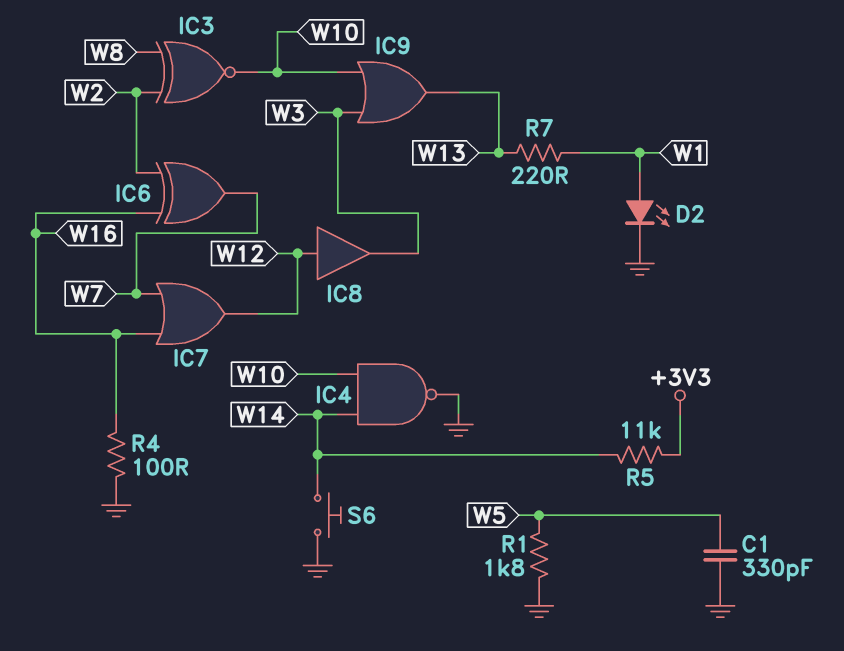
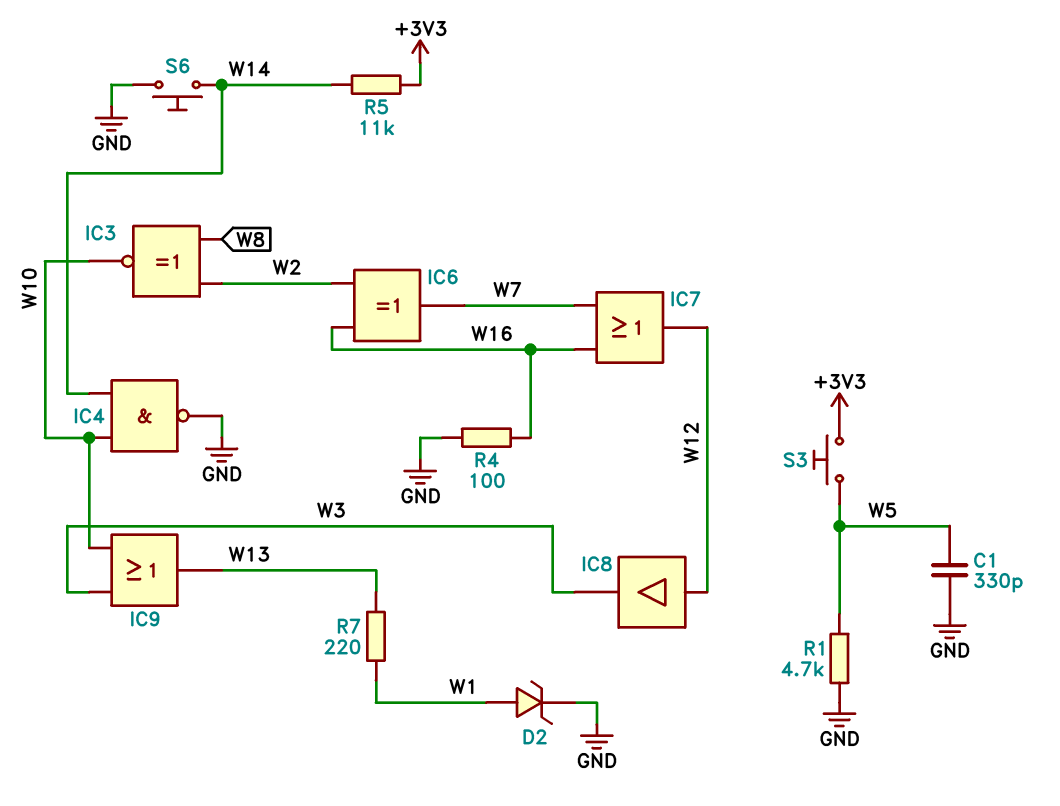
D2: LED (A W1, K GND) -> zener (A W1, K GND)
R1: 1.8k (GND, W5) -> 4.7k (GND, W5)
S3: none -> button (+3V3, W5)

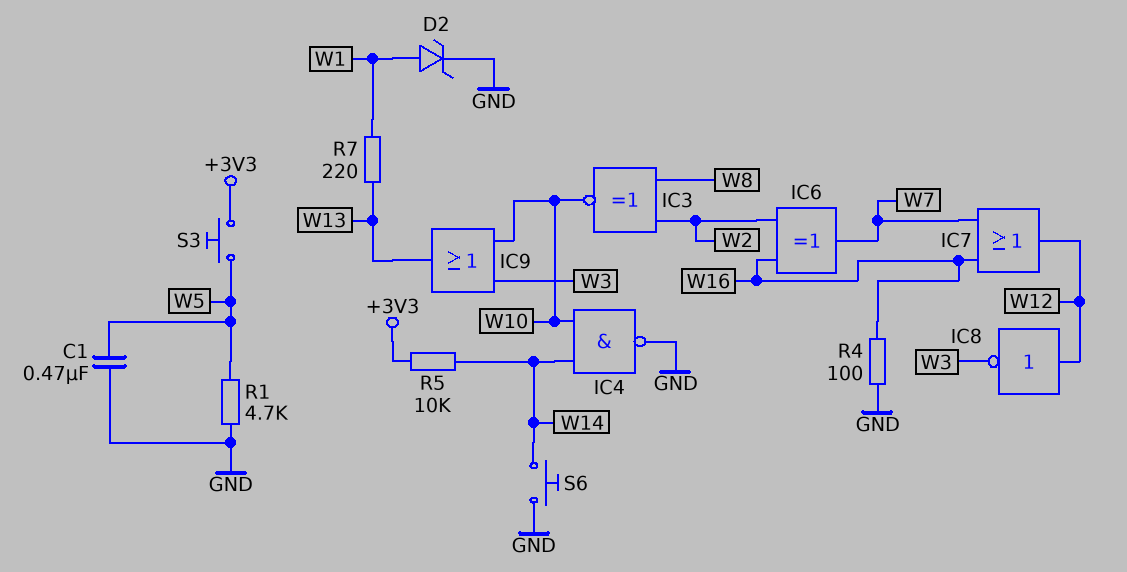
C1: 330pF (GND, W5) -> 470nF (GND, W5)
IC8: buffer (in W12, out W3) -> NOT (in W12, out W3)
R5: 11k (+3V3, W14) -> 10k (+3V3, W14)

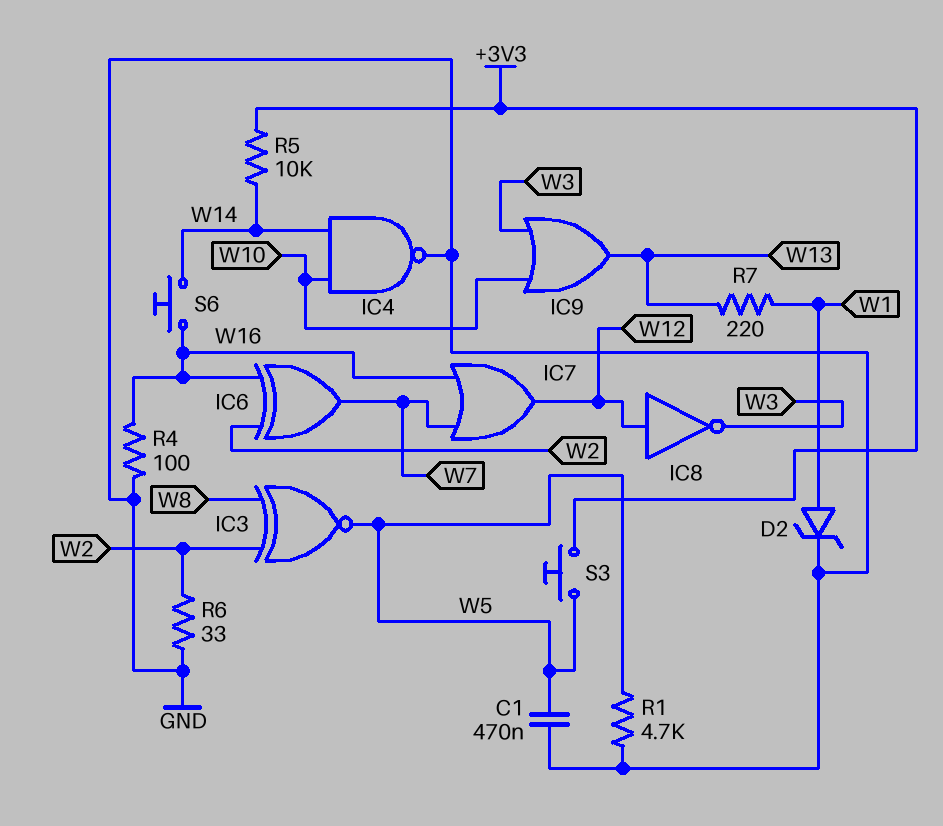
IC3: XNOR (in W2, in W8, out W10) -> XNOR (in W2, in W8, out W5)
R6: none -> 33 (GND, W2)
S6: button (GND, W14) -> button (W14, W16)

